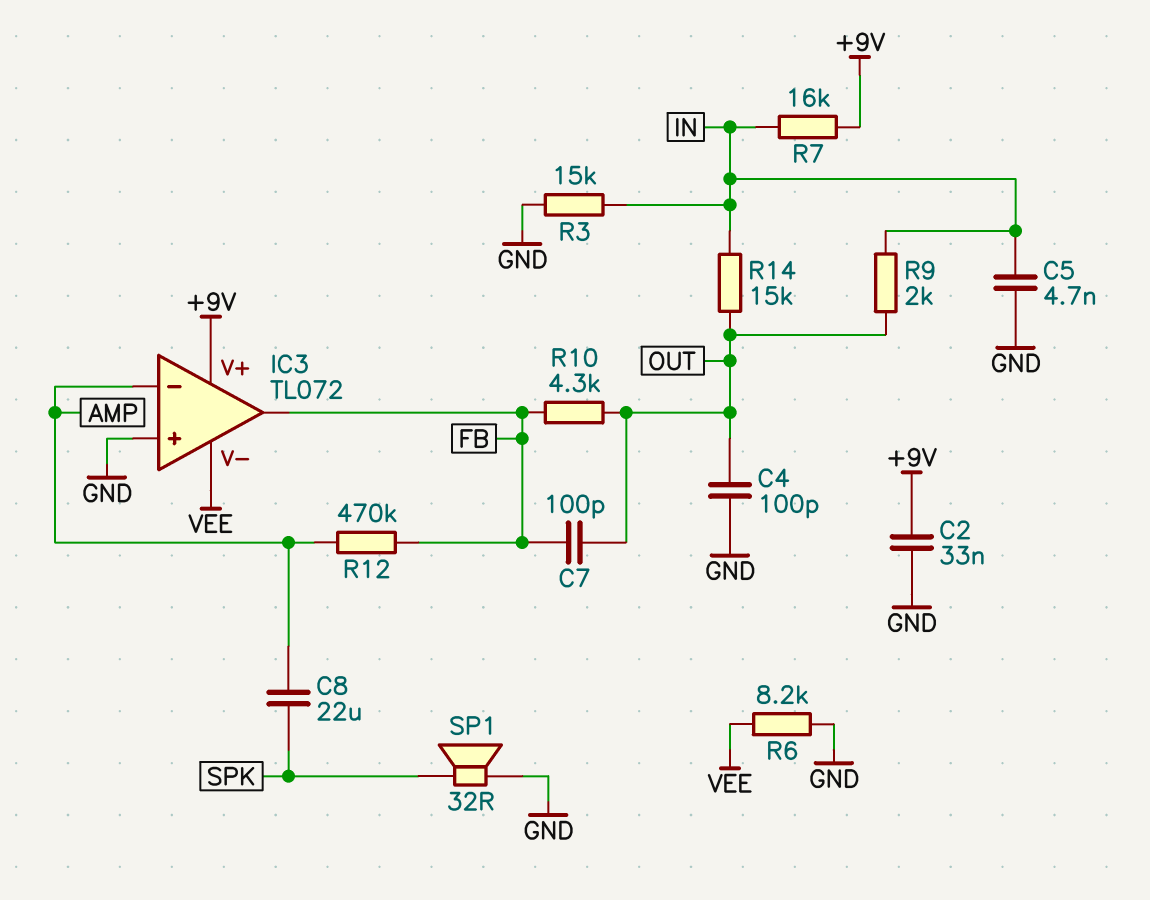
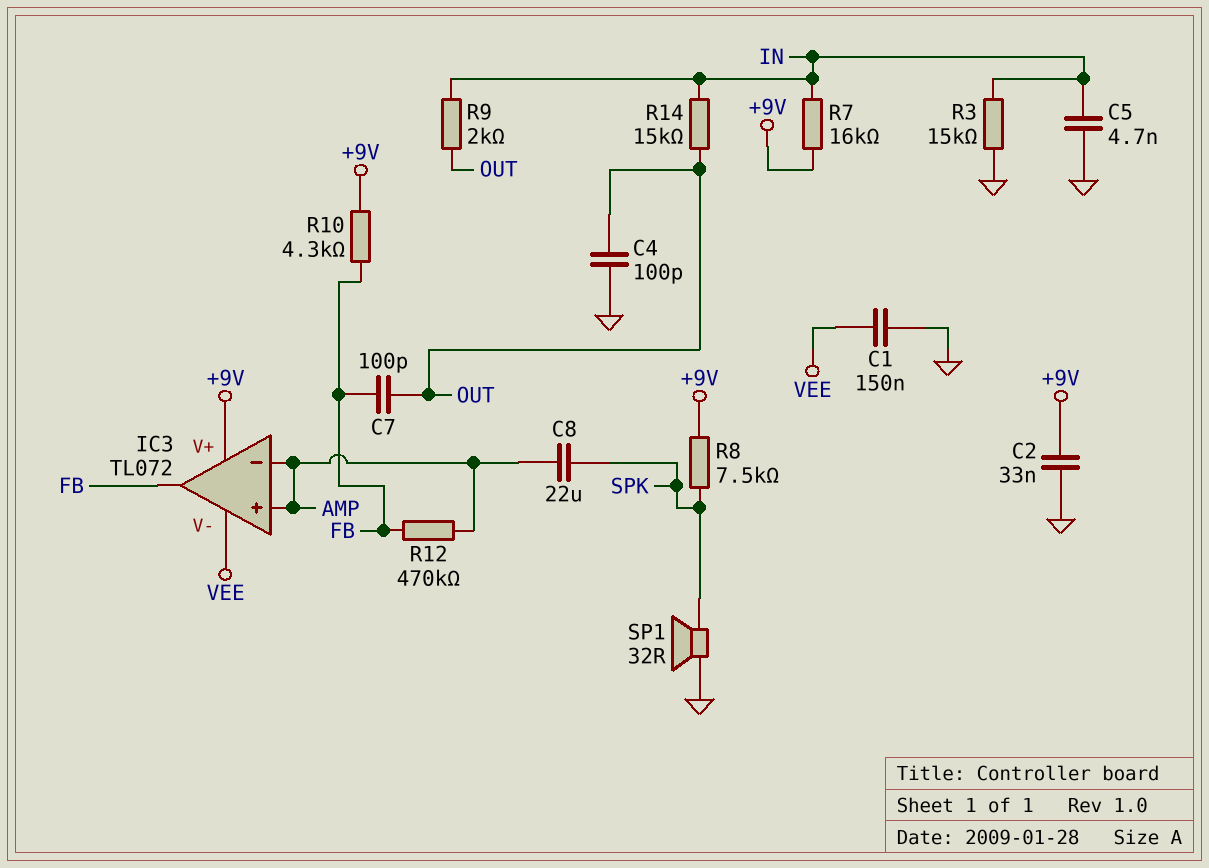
C1: none -> 150nF (GND, VEE)
IC3 pin in+: GND -> AMP
R6: 8.2k (GND, VEE) -> none
R8: none -> 7.5k (+9V, SPK)
R10: 4.3k (FB, OUT) -> 4.3k (+9V, FB)

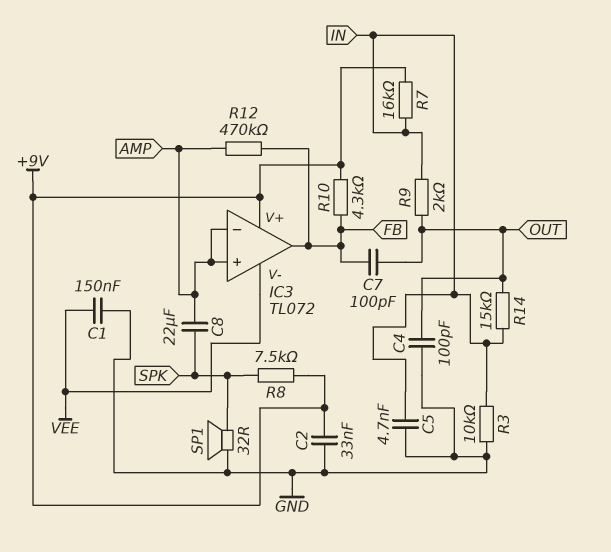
R3: 15k (GND, IN) -> 10k (GND, IN)

